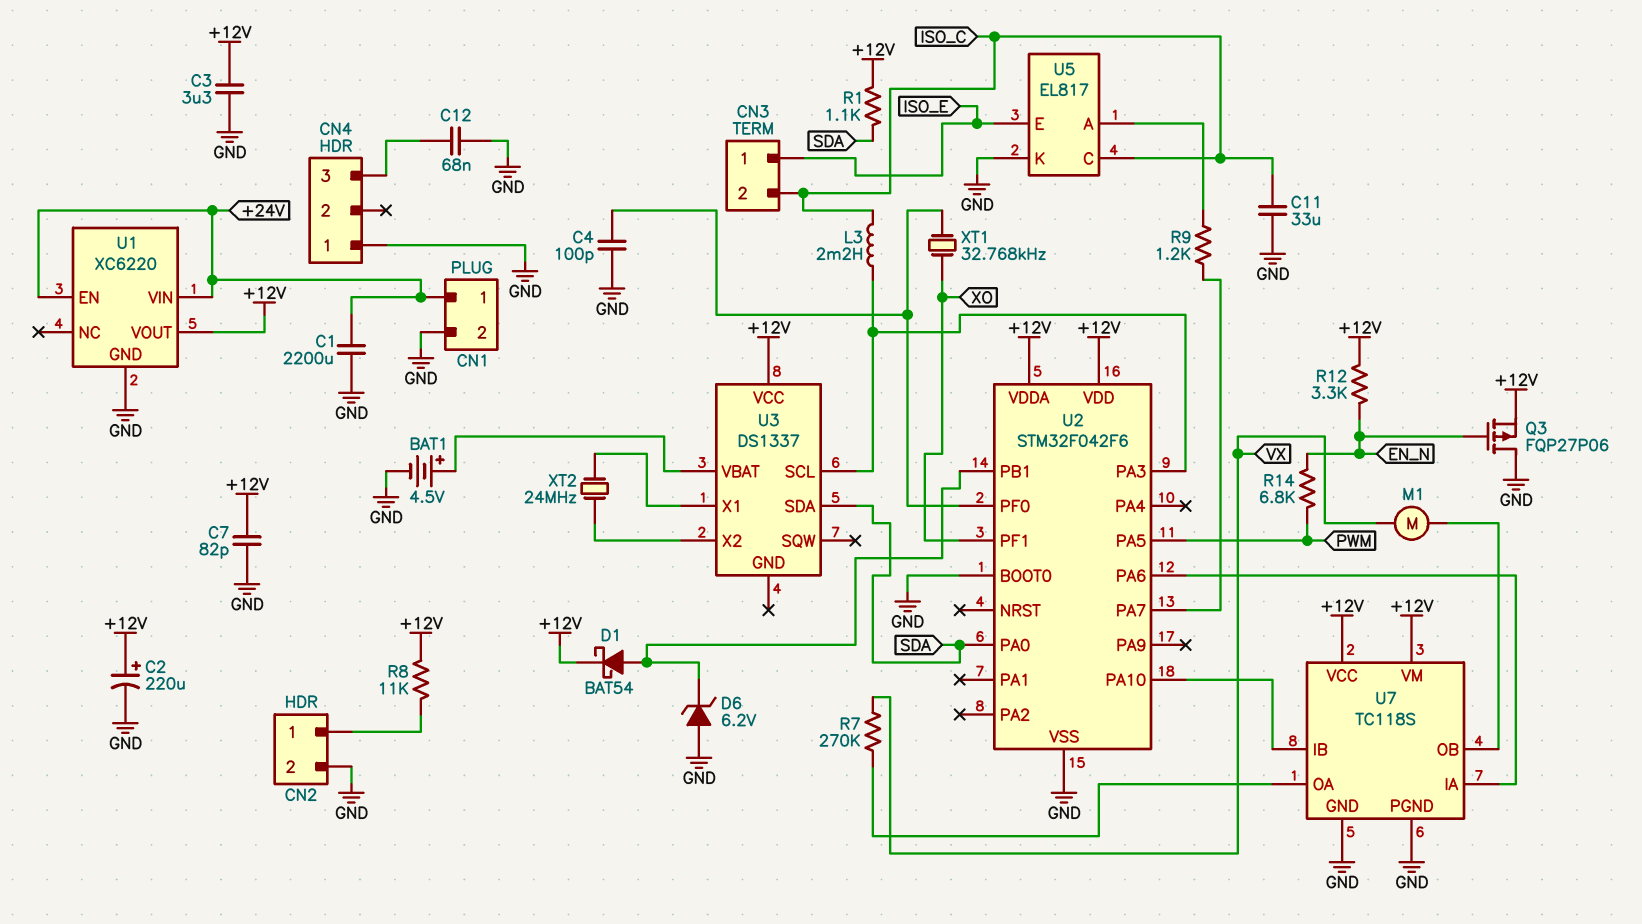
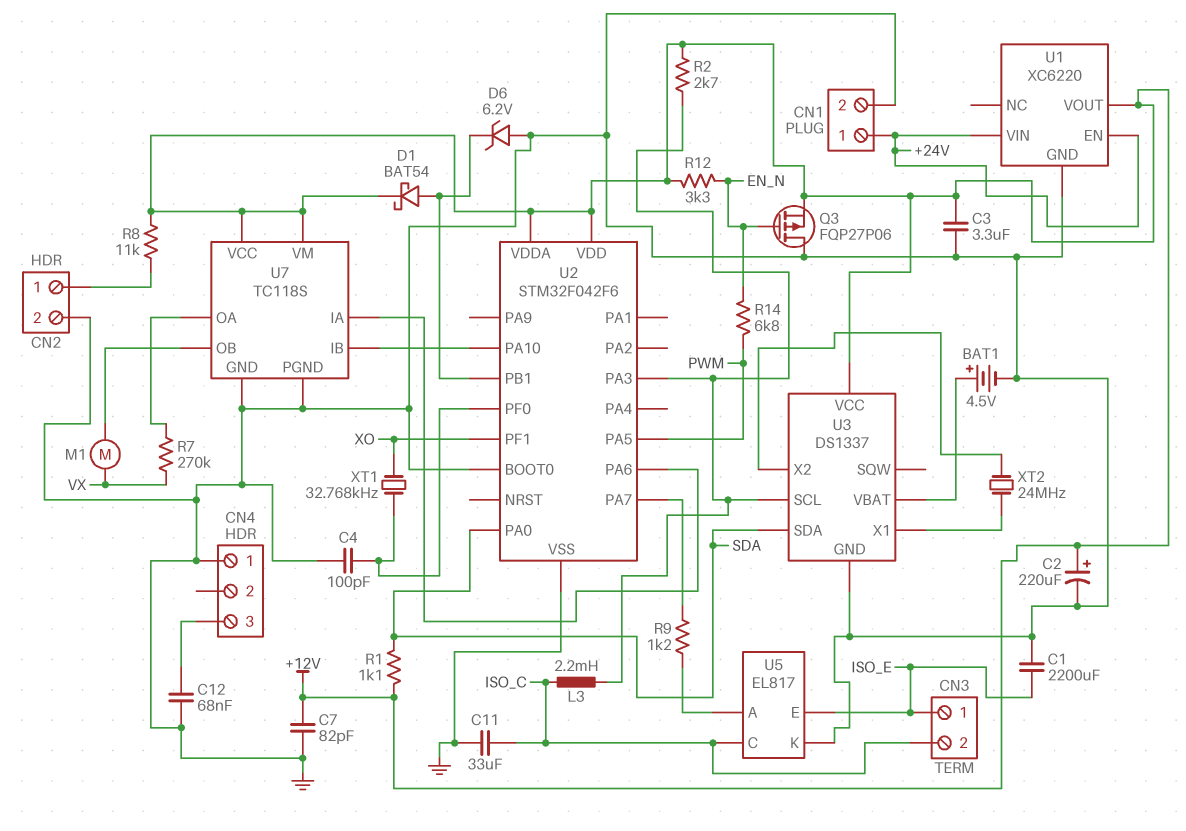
C1: 2200uF (+24V, GND) -> 2200uF (GND, ISO_E)
R2: none -> 2.7k (+12V, U2/PA3)
U3 pin GND: none -> GND

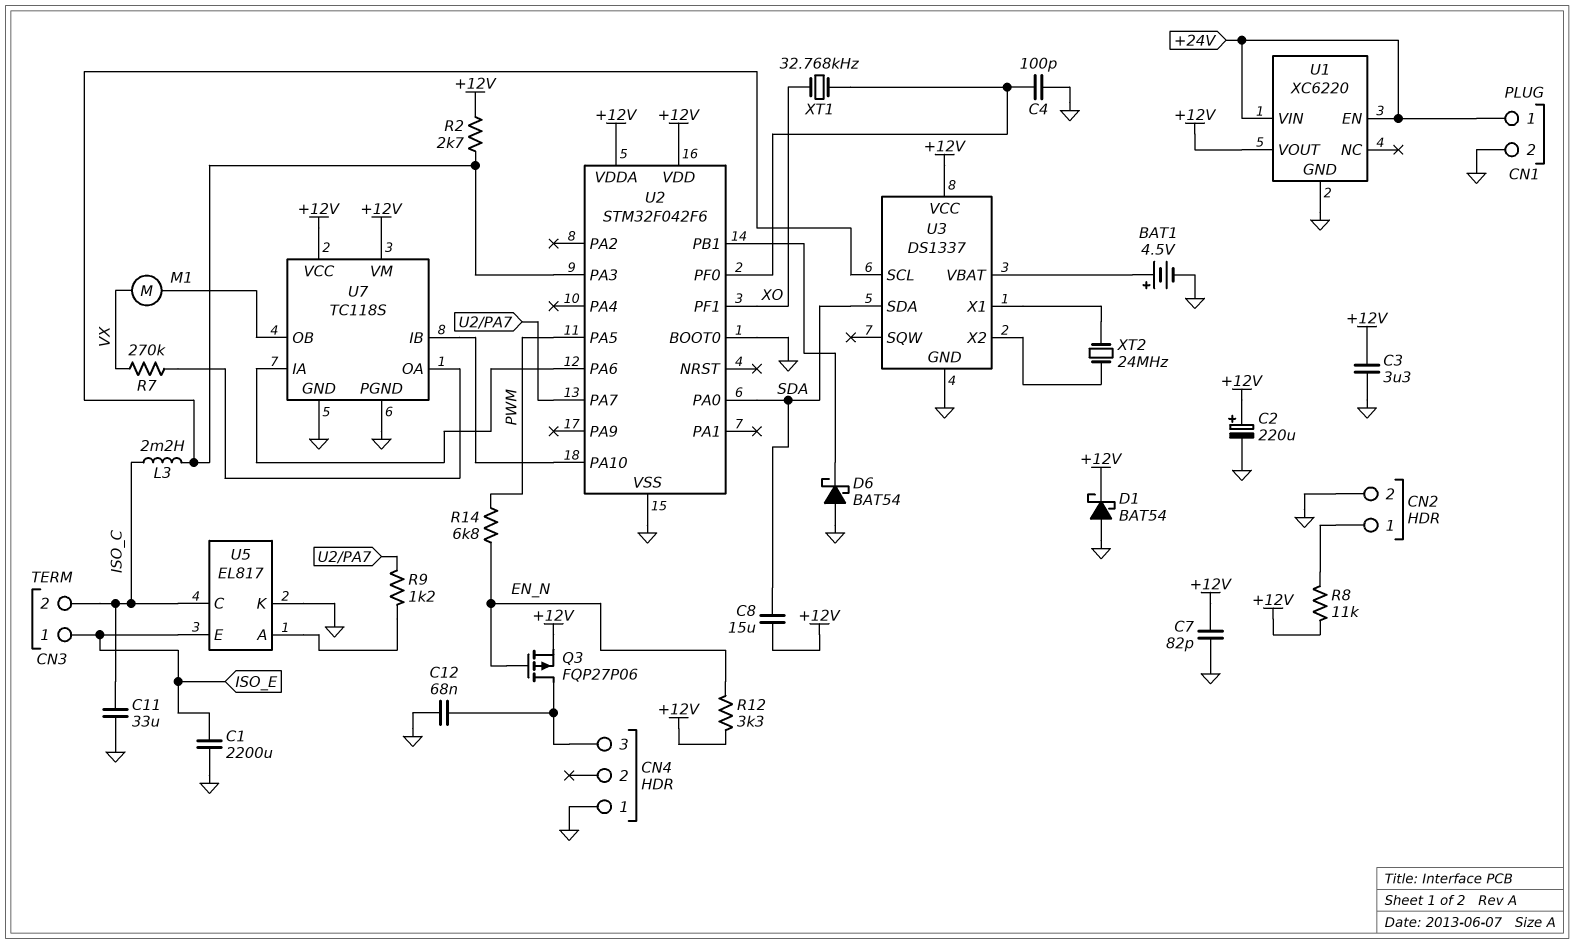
C8: none -> 15uF (+12V, SDA)
D1: schottky BAT54 (A U2/PB1, K +12V) -> schottky BAT54 (A GND, K +12V)
D6: zener 6.2V (A GND, K U2/PB1) -> schottky BAT54 (A GND, K U2/PB1)
Q3: PMOS FQP27P06 (G EN_N, D GND, S +12V) -> PMOS FQP27P06 (G EN_N, D CN4/3, S +12V)
R1: 1.1k (+12V, SDA) -> none

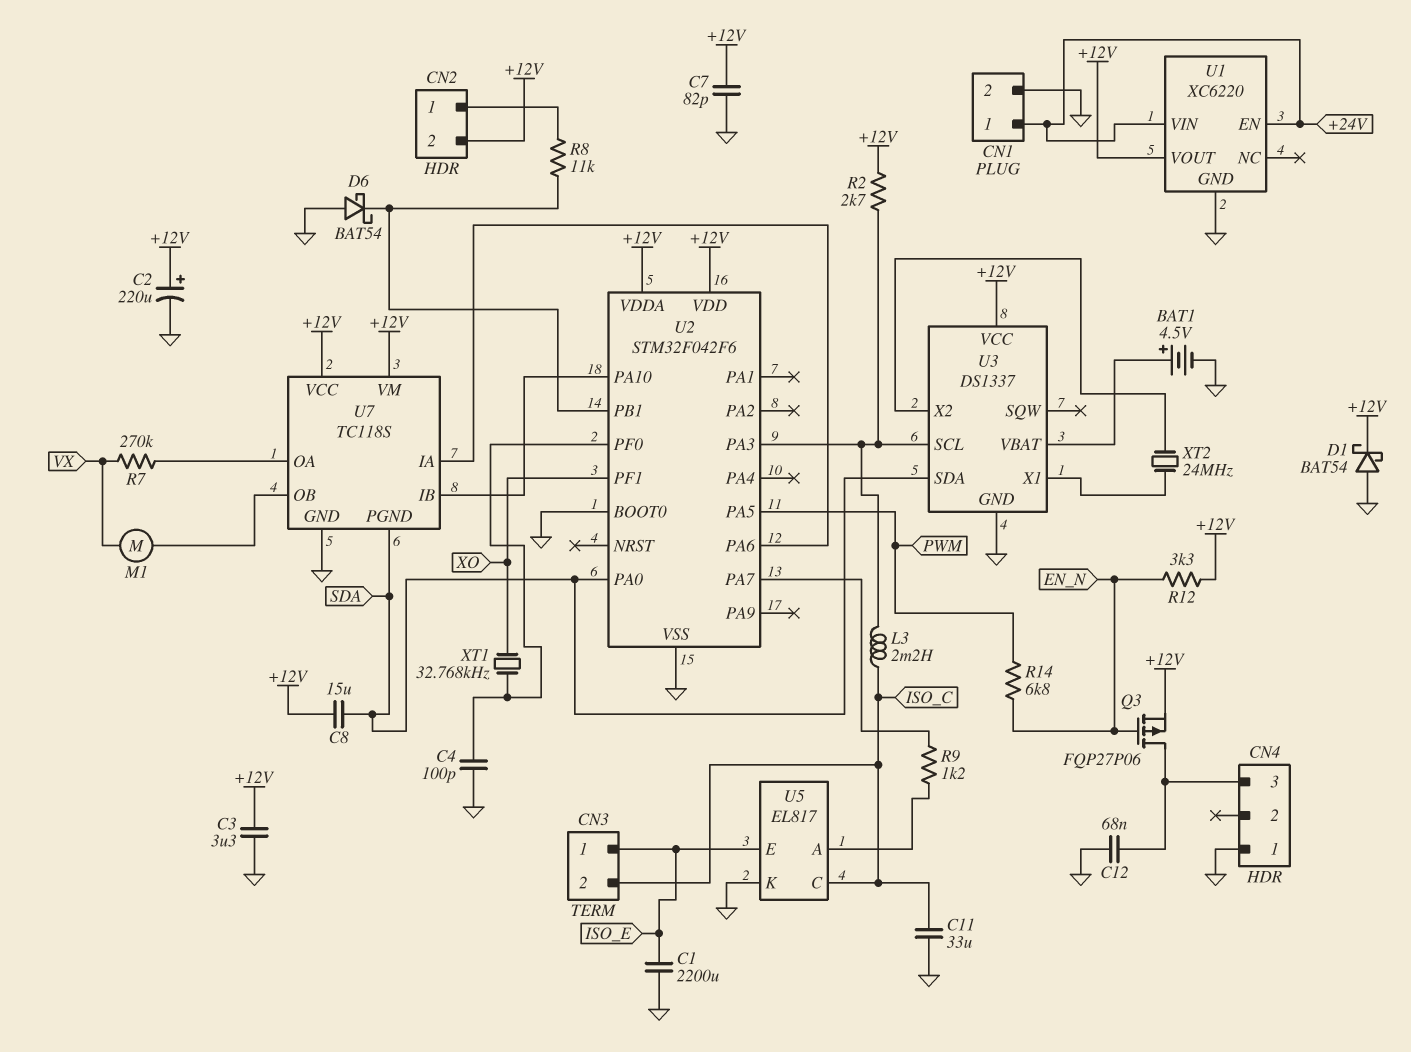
CN2 pin 2: GND -> +12V
R8: 11k (+12V, CN2/1) -> 11k (CN2/1, U2/PB1)
U7 pin PGND: GND -> SDA

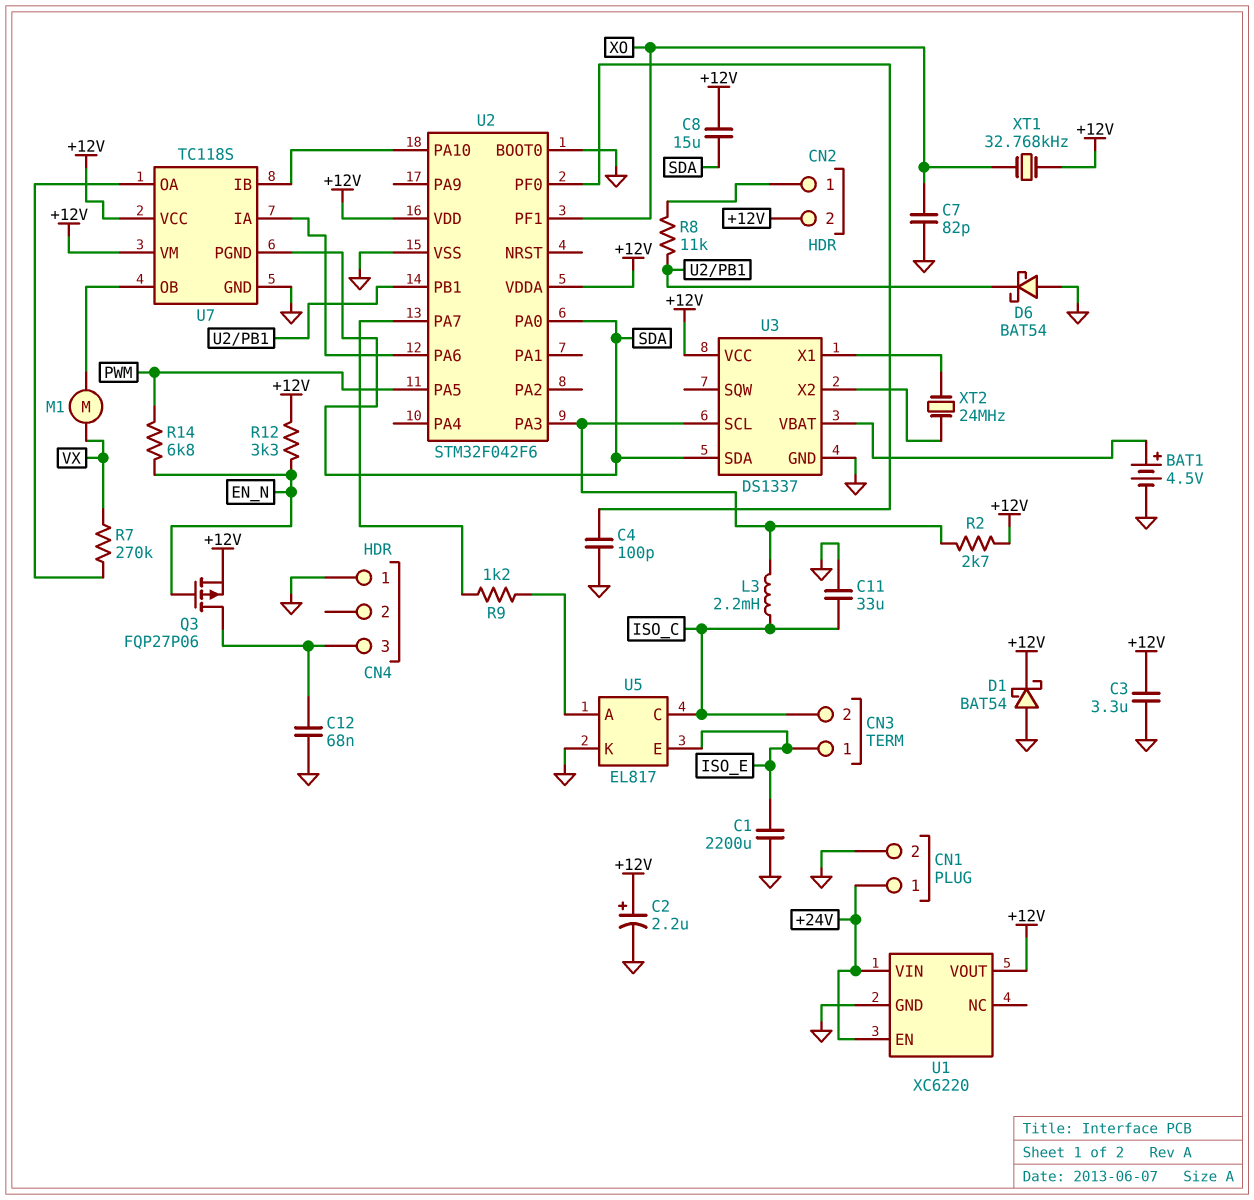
C2: 220uF (plus +12V, minus GND) -> 2.2uF (plus +12V, minus GND)
C7: 82pF (+12V, GND) -> 82pF (GND, XO)
XT1: 32.768kHz (U2/PF0, XO) -> 32.768kHz (+12V, XO)

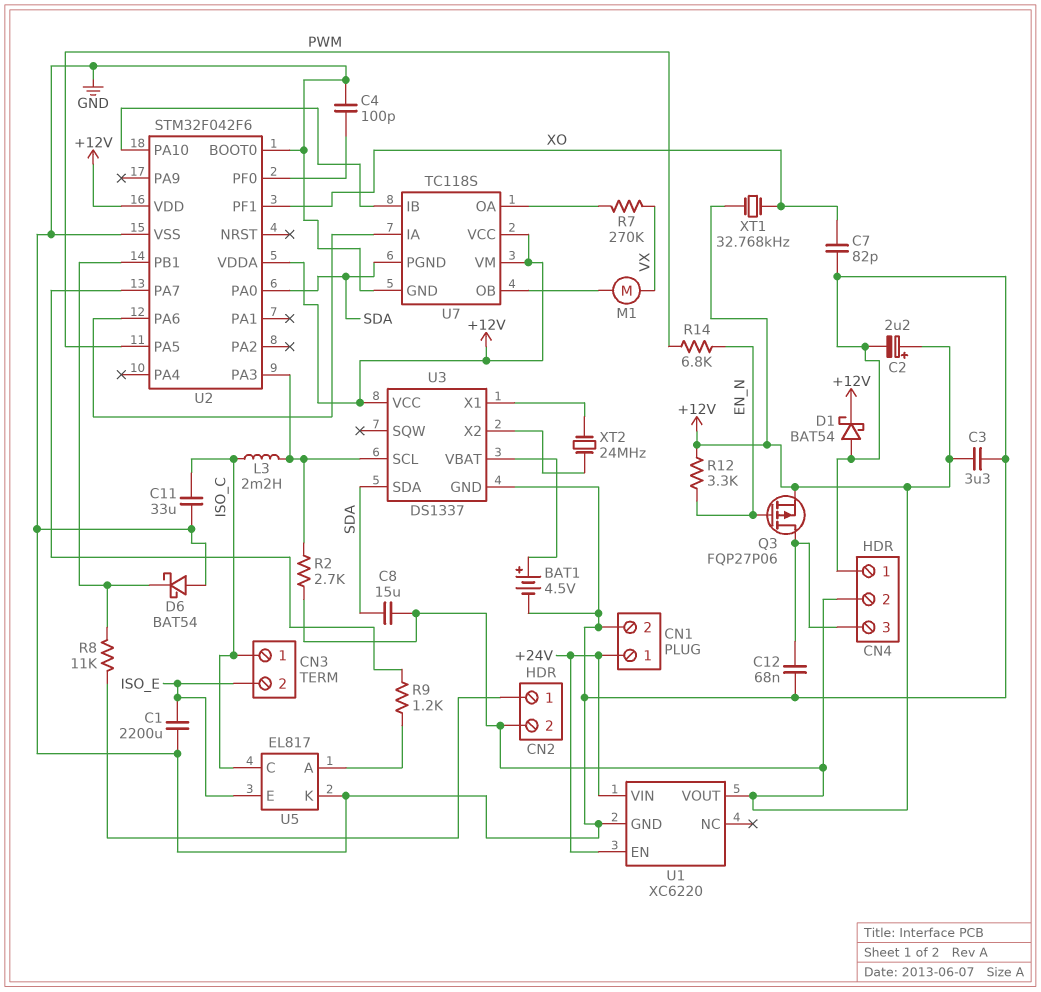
CN3 pin 1: ISO_E -> ISO_C
CN3 pin 2: ISO_C -> ISO_E
CN4 pin 2: none -> +12V

